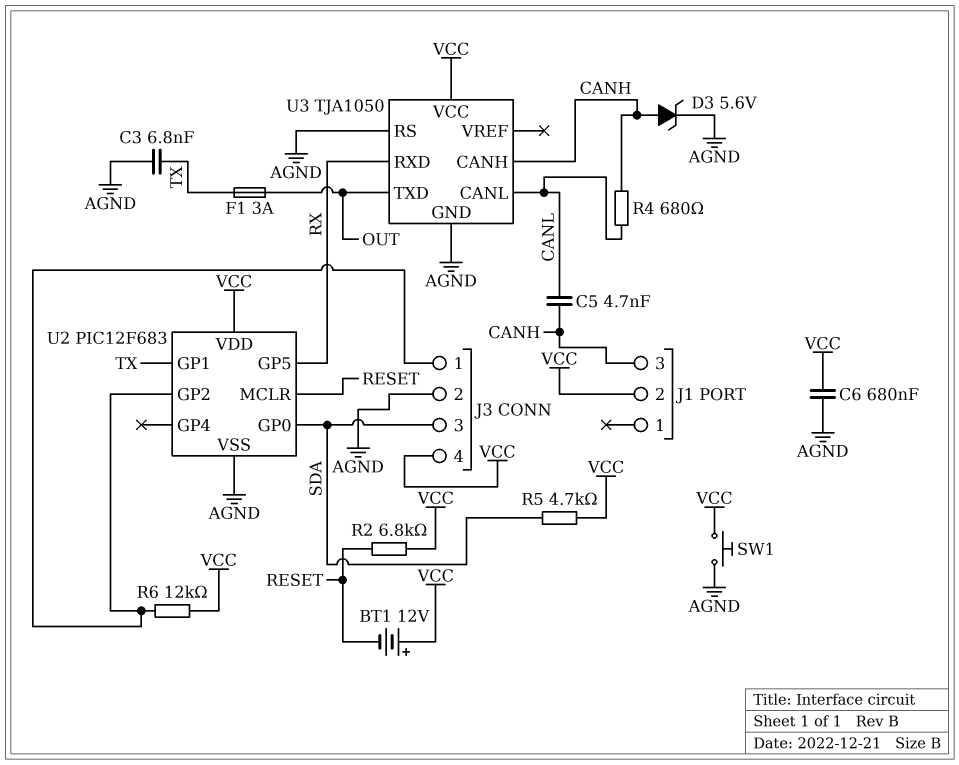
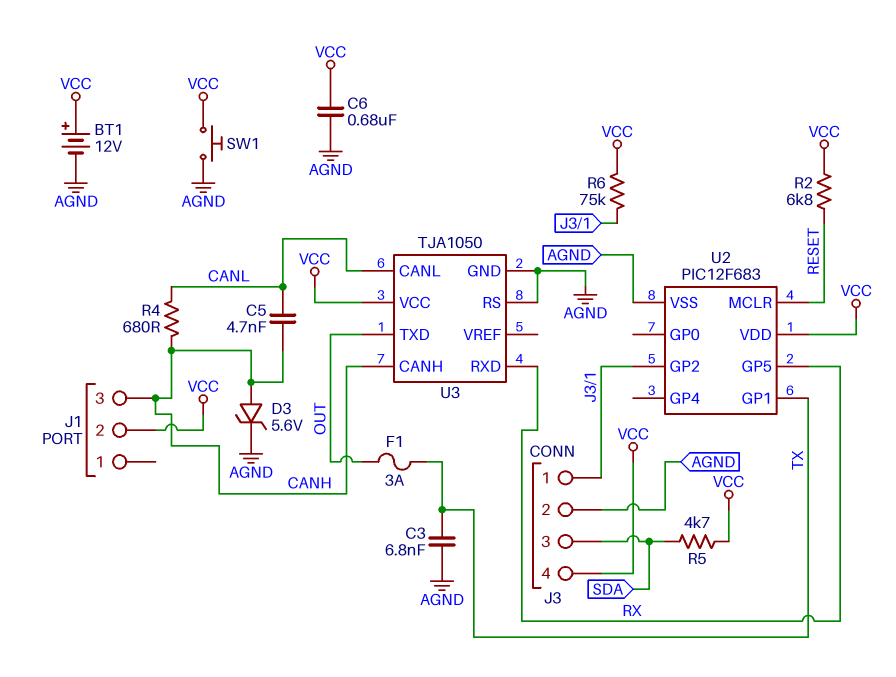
BT1: 12V (plus VCC, minus RESET) -> 12V (plus VCC, minus AGND)
R6: 12k (J3/1, VCC) -> 75k (J3/1, VCC)
U2 pin GP0: SDA -> none

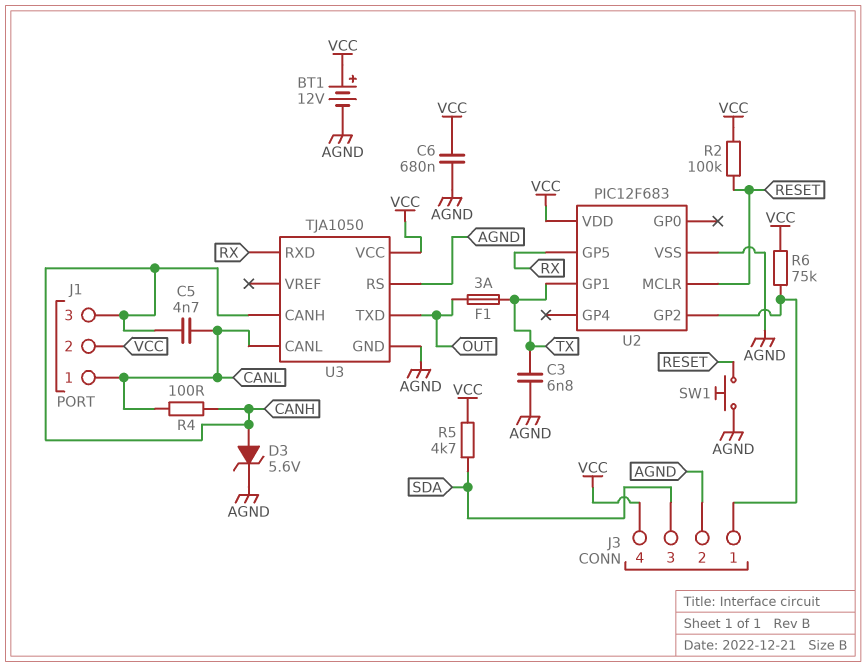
J1 pin 1: none -> CANL
R2: 6.8k (RESET, VCC) -> 100k (RESET, VCC)
R4: 680 (CANH, CANL) -> 100 (CANH, CANL)
SW1: button (AGND, VCC) -> button (AGND, RESET)

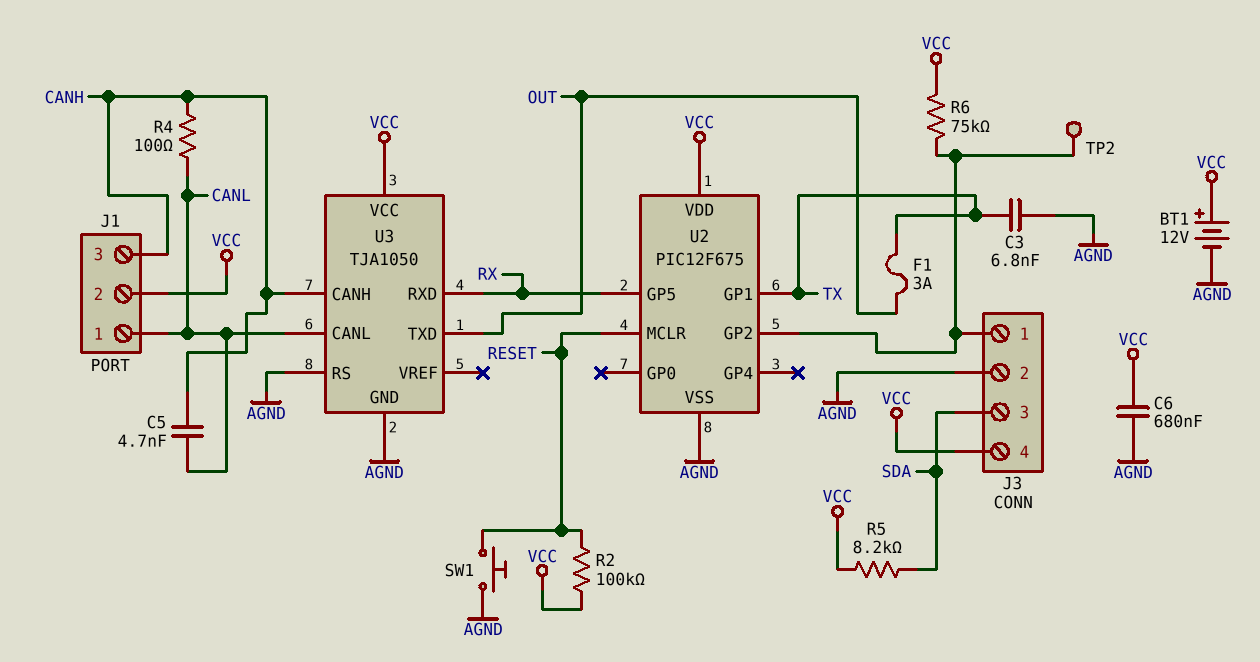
D3: zener 5.6V (A CANH, K AGND) -> none
R5: 4.7k (SDA, VCC) -> 8.2k (SDA, VCC)
TP2: none -> test point (J3/1)
U2: PIC12F683 -> PIC12F675

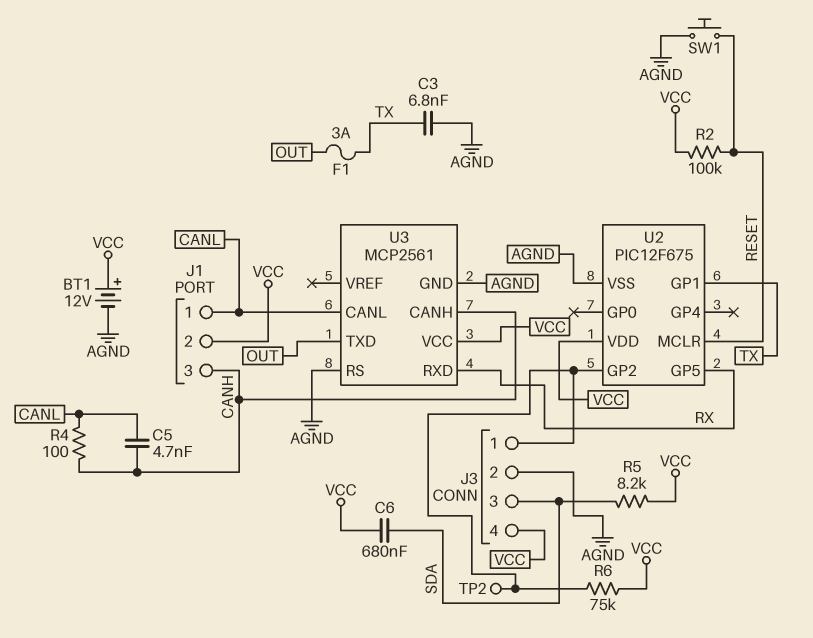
C6: 680nF (AGND, VCC) -> 680nF (SDA, VCC)
U3: TJA1050 -> MCP2561

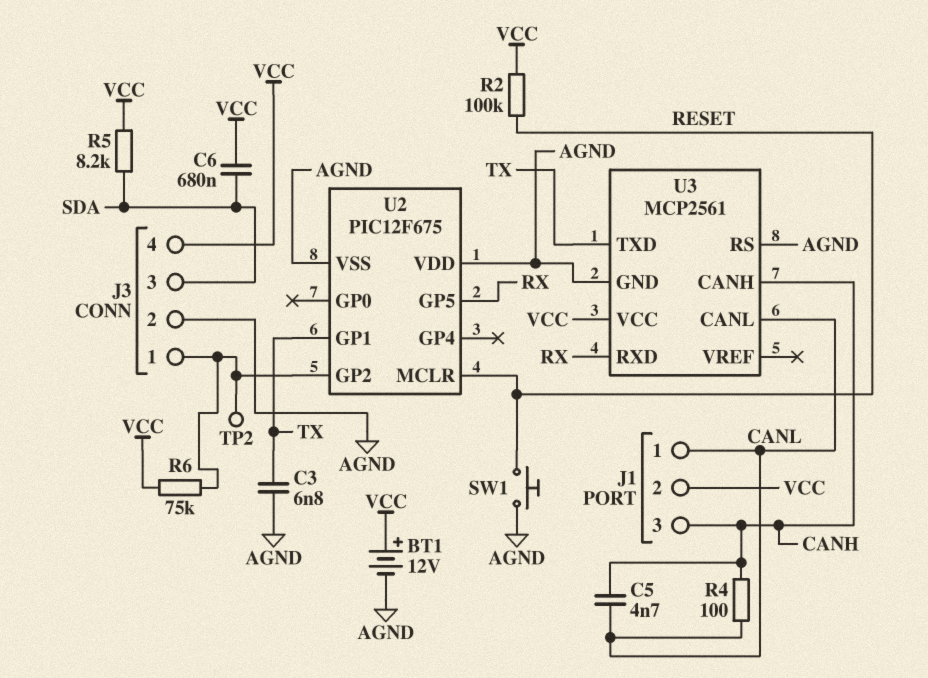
F1: 3A (OUT, TX) -> none
U2 pin VDD: VCC -> AGND
U3 pin TXD: OUT -> TX

